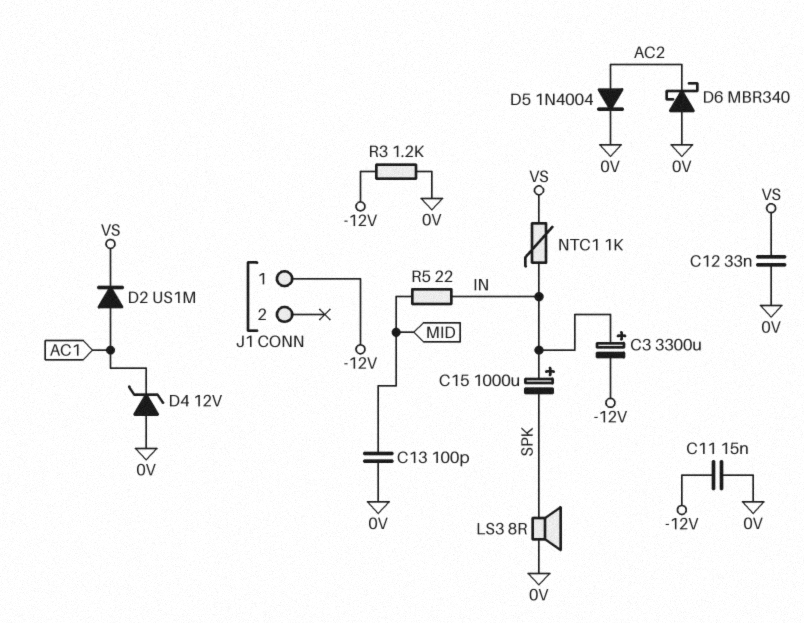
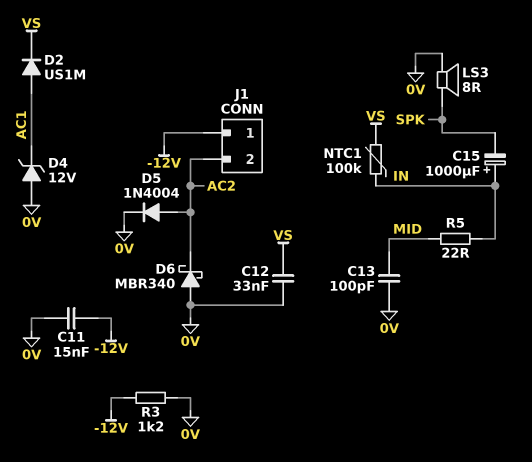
C3: 3300uF (plus IN, minus -12V) -> none
J1 pin 2: none -> AC2
NTC1: 1k (IN, VS) -> 100k (IN, VS)

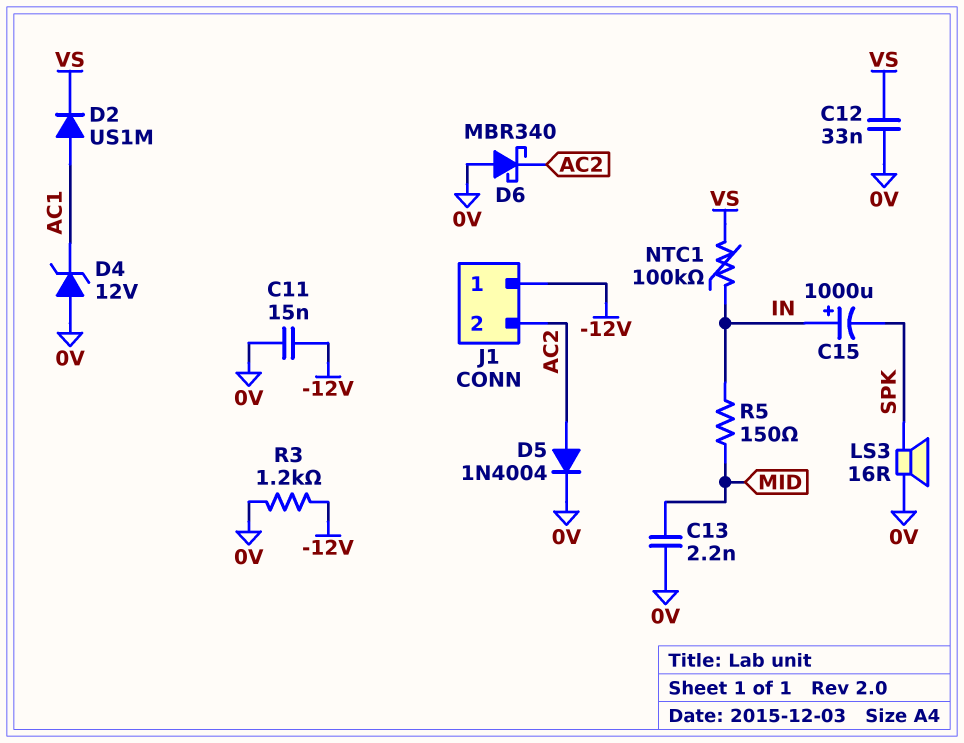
C13: 100pF (0V, MID) -> 2.2nF (0V, MID)
LS3: speaker 8R (0V, SPK) -> speaker 16R (0V, SPK)
R5: 22 (IN, MID) -> 150 (IN, MID)

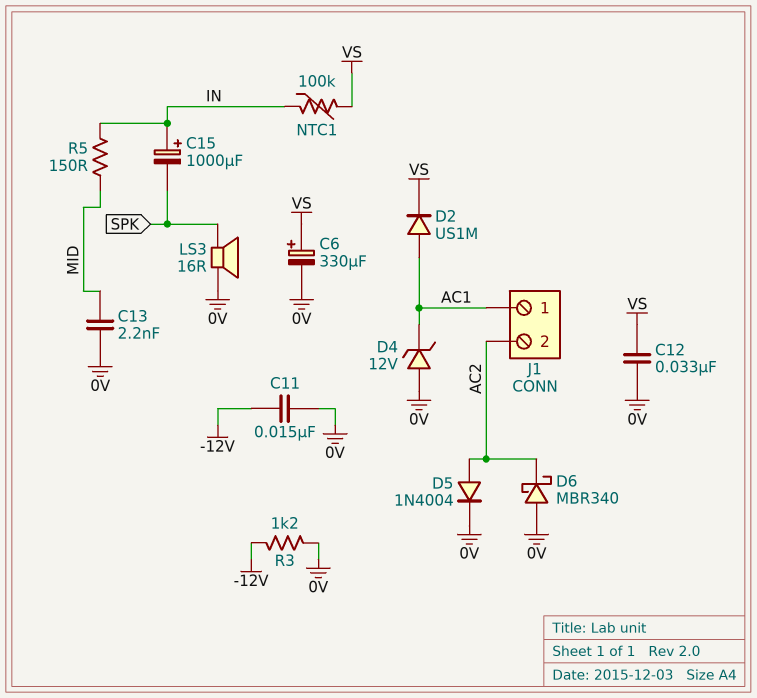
C6: none -> 330uF (plus VS, minus 0V)
J1 pin 1: -12V -> AC1

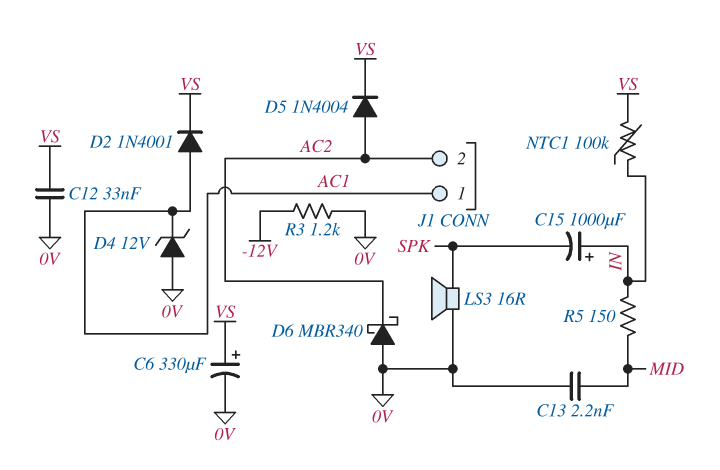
C11: 15nF (-12V, 0V) -> none
D2: diode US1M (A AC1, K VS) -> diode 1N4001 (A AC1, K VS)
D5: diode 1N4004 (A AC2, K 0V) -> diode 1N4004 (A AC2, K VS)

